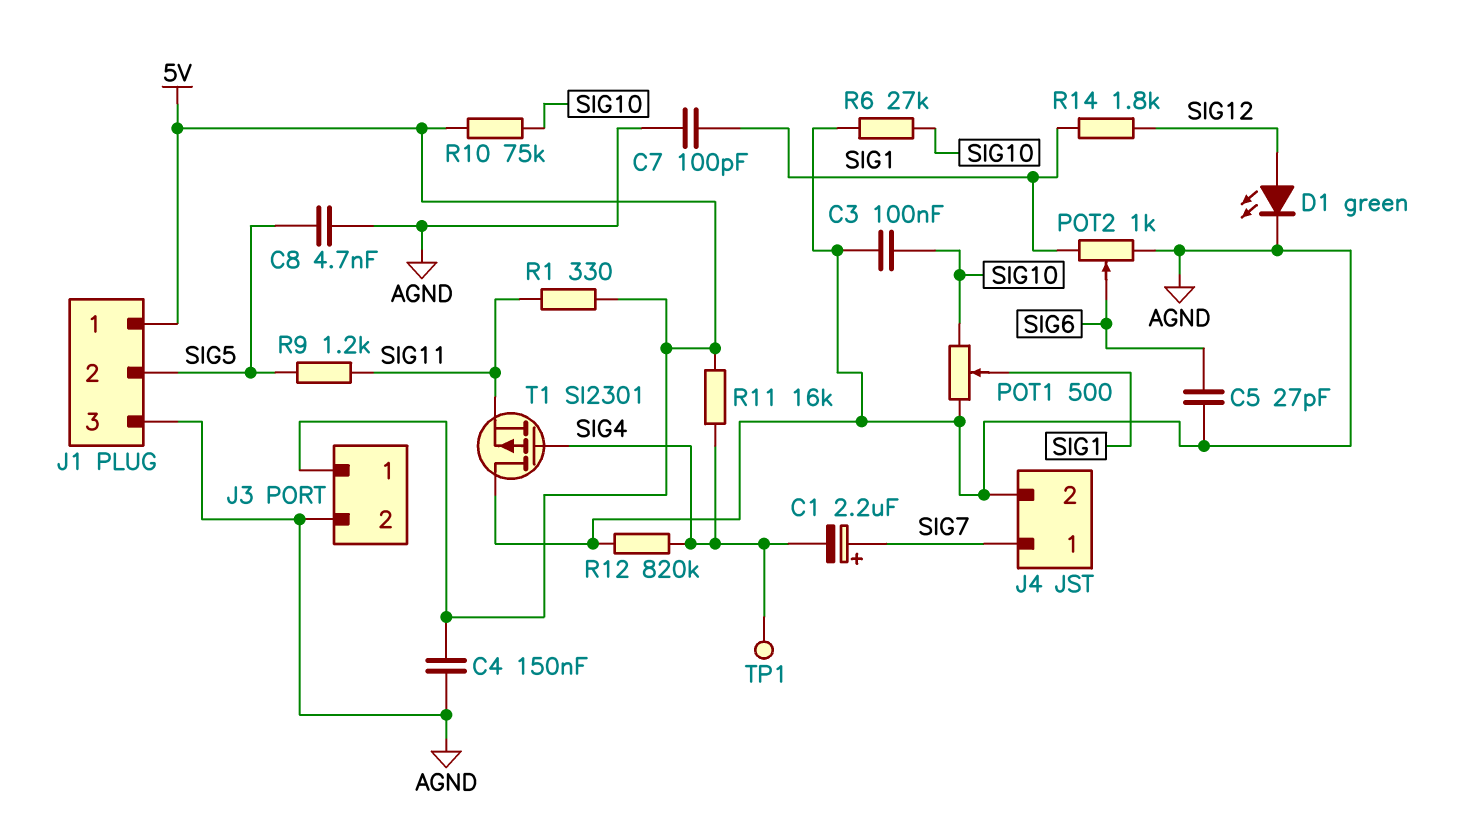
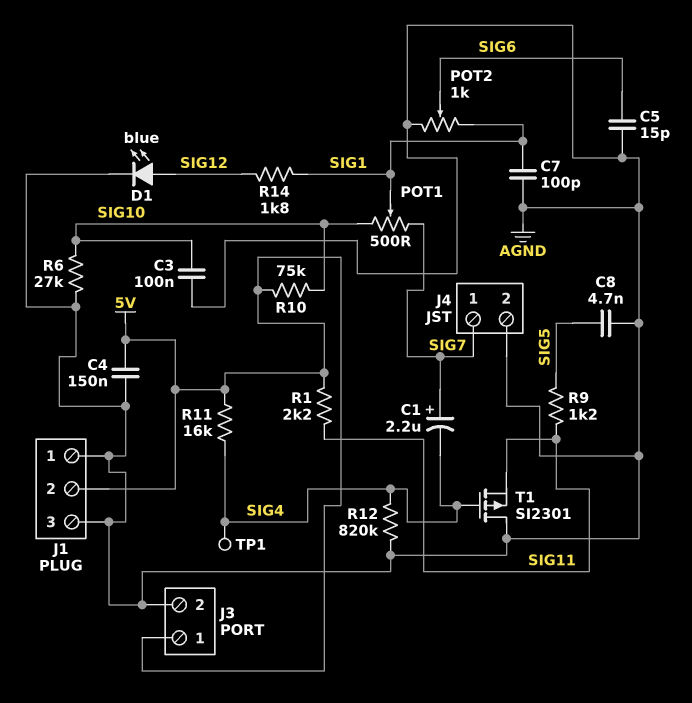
C5: 27pF (AGND, SIG6) -> 15pF (AGND, SIG6)
D1: LED green (A SIG12, K AGND) -> LED blue (A SIG12, K AGND)
J1 pin 1: 5V -> AGND
J1 pin 2: SIG5 -> 5V
POT1: 500 (AGND, SIG10, wiper SIG1) -> 500 (SIG7, SIG10, wiper SIG1)
R1: 330 (5V, SIG11) -> 2.2k (5V, SIG11)

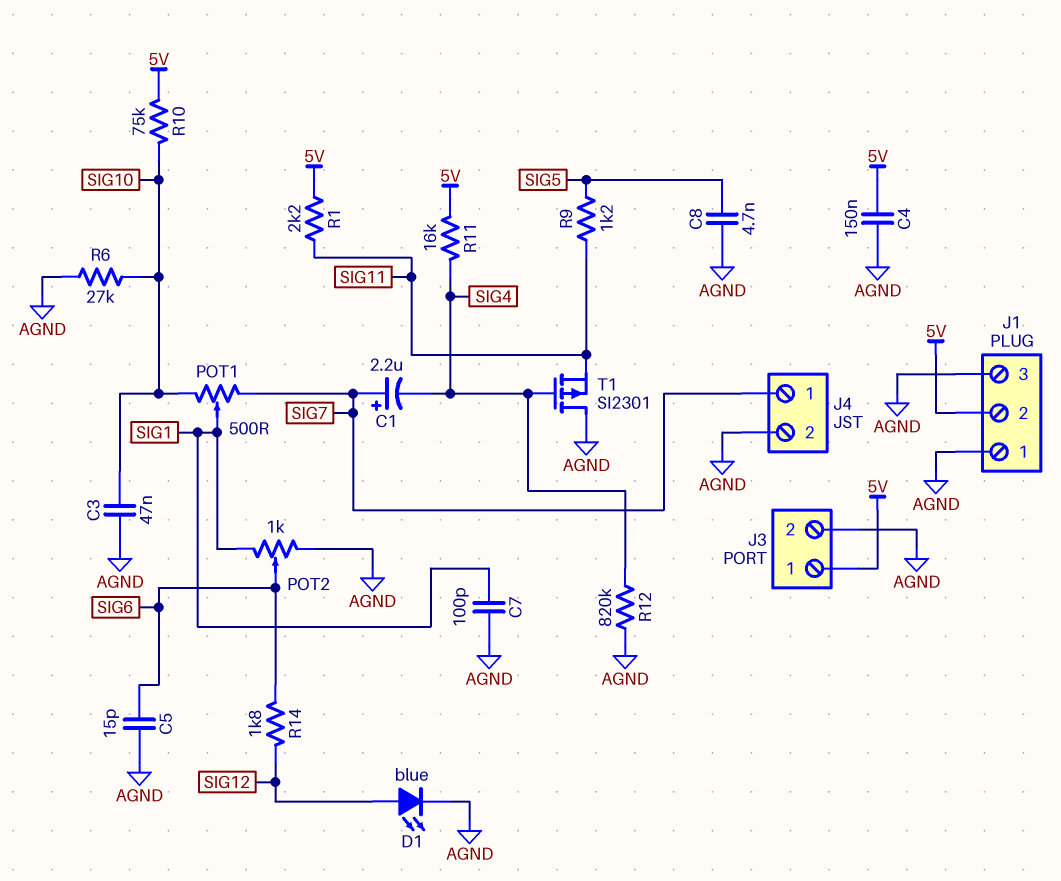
C3: 100nF (AGND, SIG10) -> 47nF (AGND, SIG10)
R14: 1.8k (SIG1, SIG12) -> 1.8k (SIG6, SIG12)
TP1: test point (SIG4) -> none

